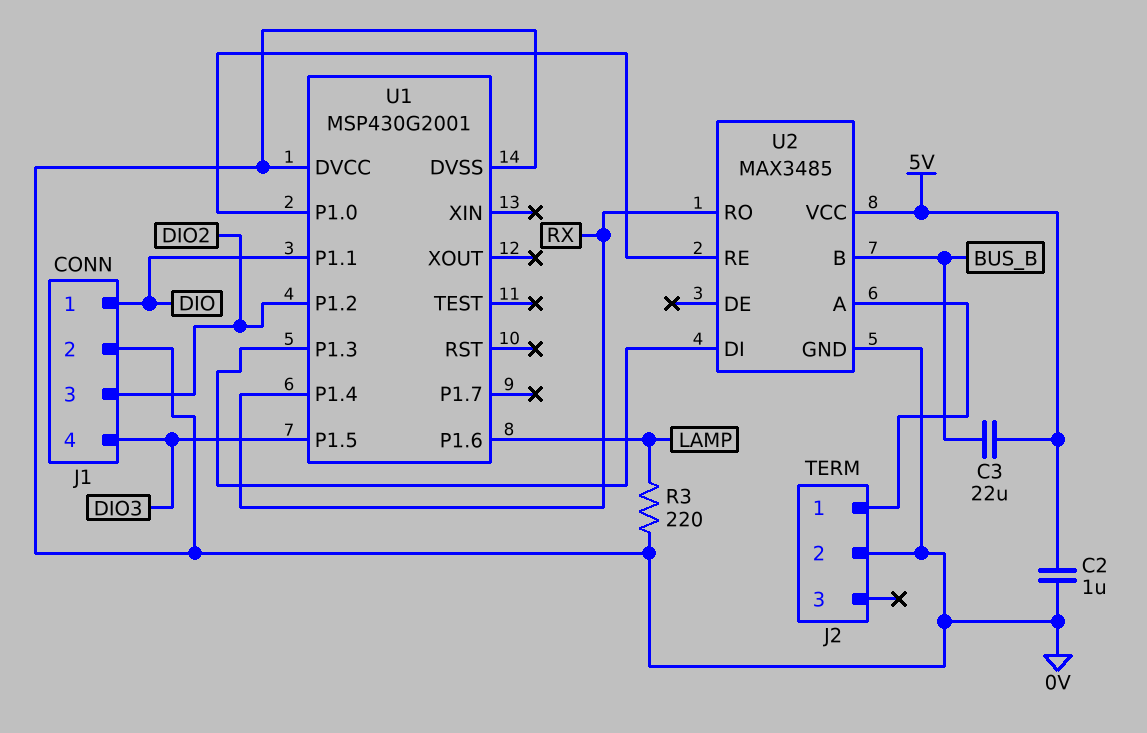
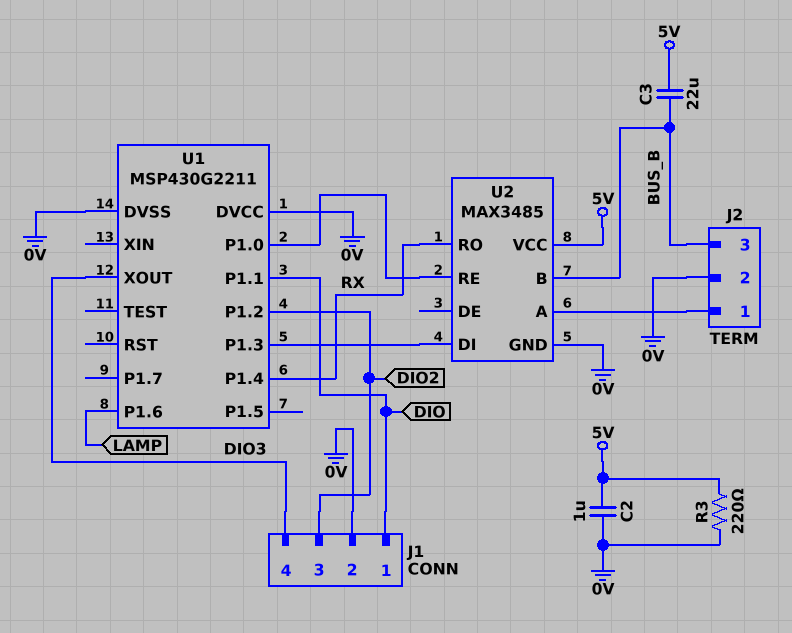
J2 pin 3: none -> BUS_B
R3: 220 (0V, LAMP) -> 220 (0V, 5V)
U1: MSP430G2001 -> MSP430G2211
U1 pin P1.5: DIO3 -> none
U1 pin XOUT: none -> DIO3

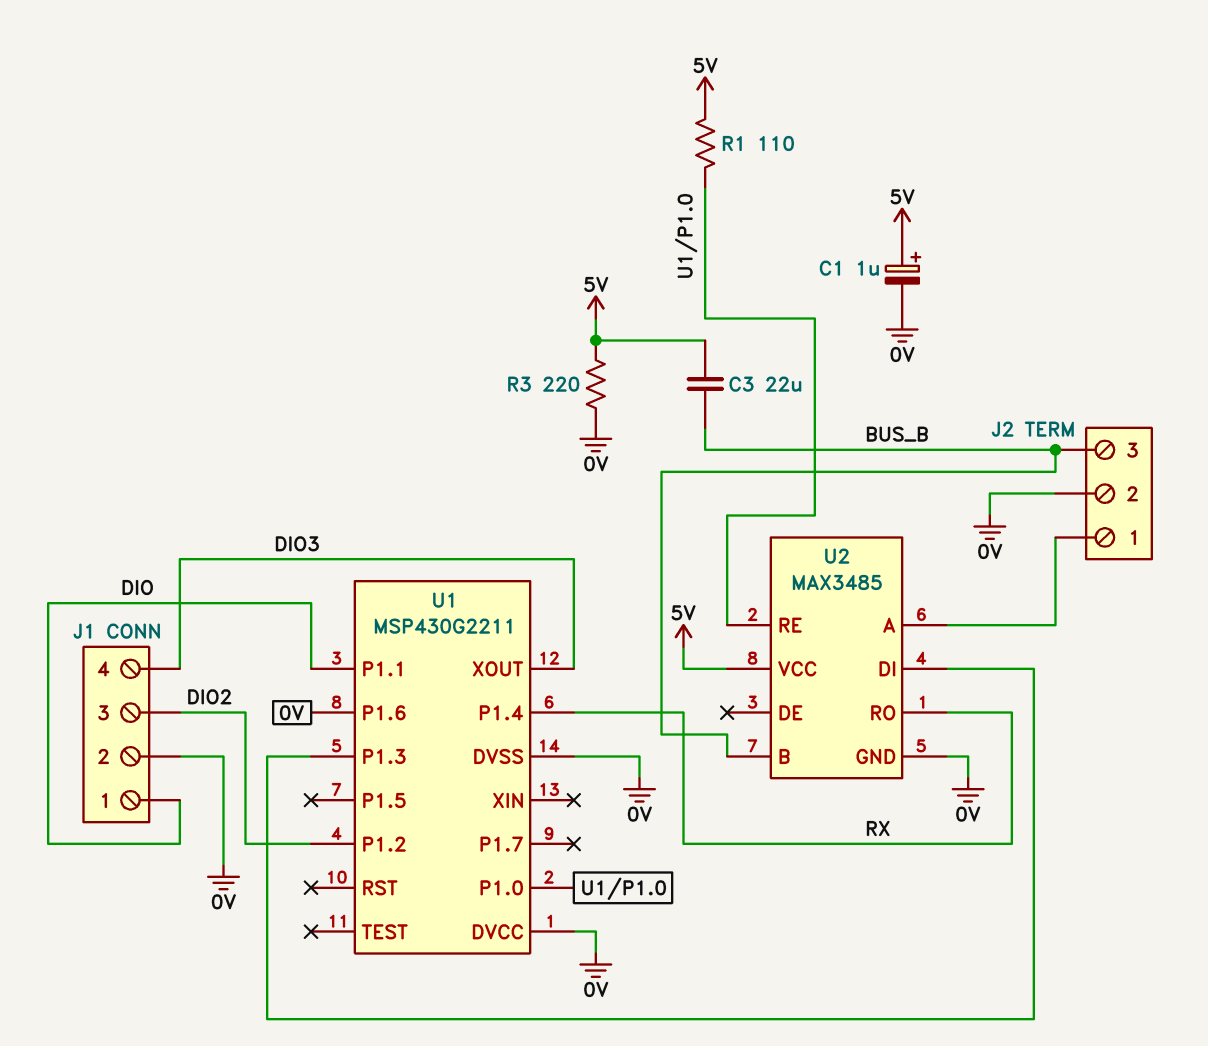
C1: none -> 1uF (plus 5V, minus 0V)
C2: 1uF (0V, 5V) -> none
R1: none -> 110 (5V, U1/P1.0)
U1 pin P1.6: LAMP -> 0V

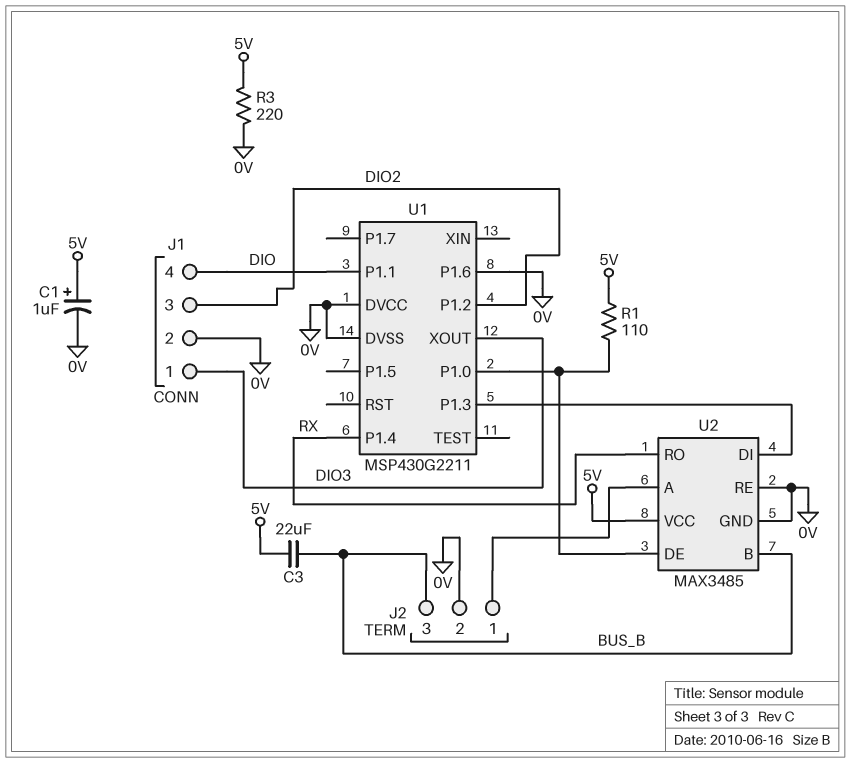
J1 pin 1: DIO -> DIO3
J1 pin 4: DIO3 -> DIO
U2 pin DE: none -> U1/P1.0
U2 pin RE: U1/P1.0 -> 0V

